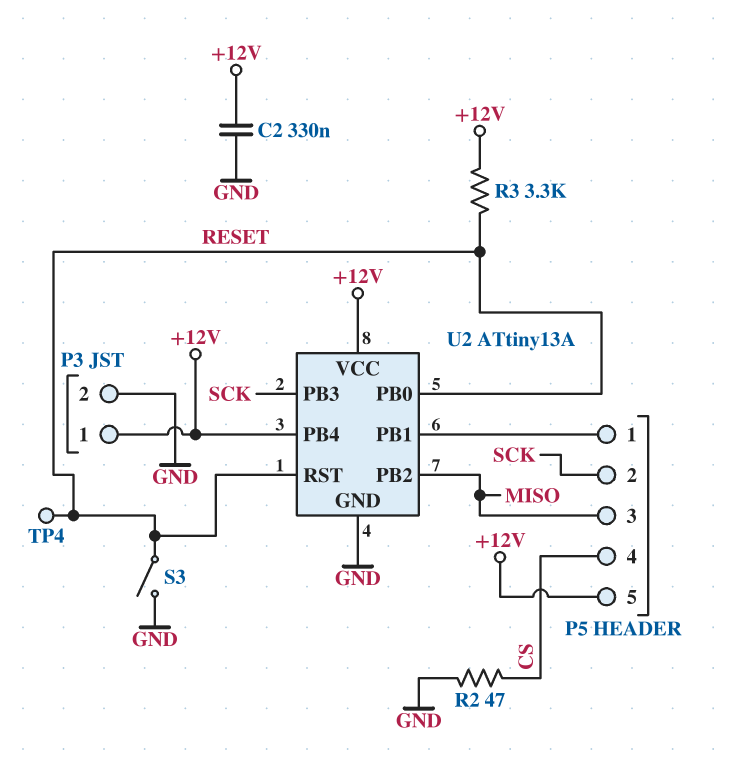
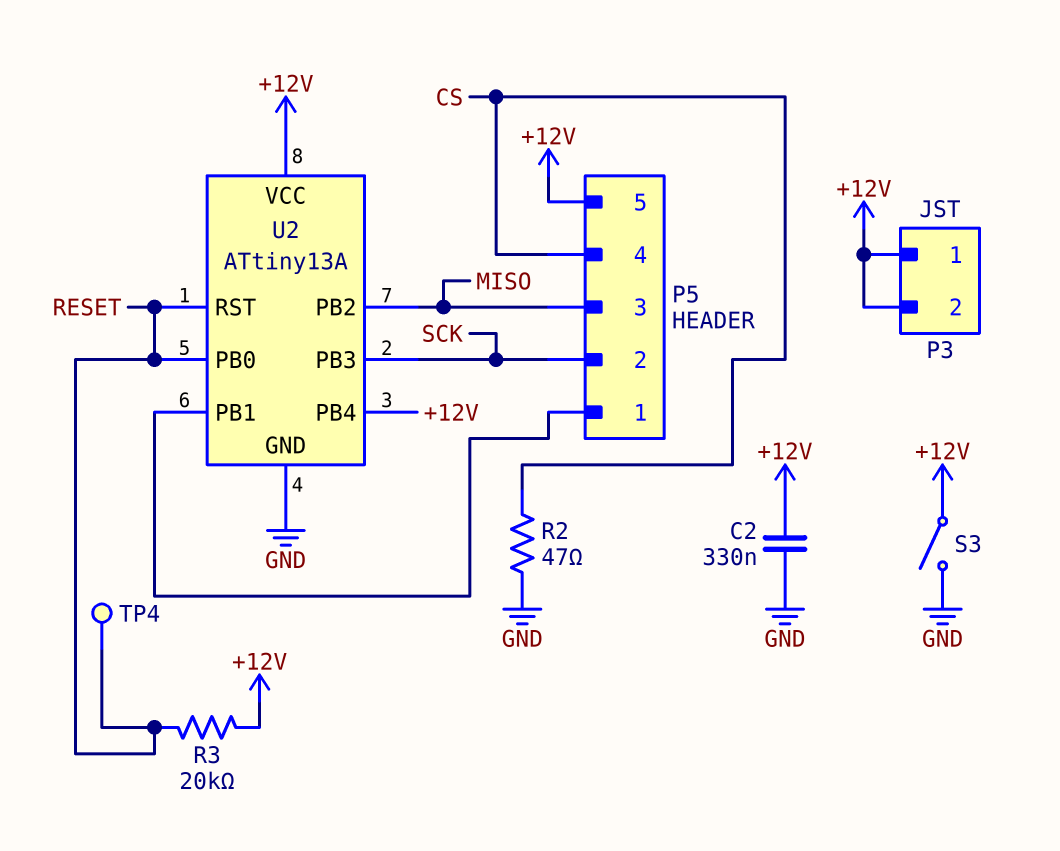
P3 pin 2: GND -> +12V
R3: 3.3k (+12V, RESET) -> 20k (+12V, RESET)
S3: switch (GND, RESET) -> switch (+12V, GND)

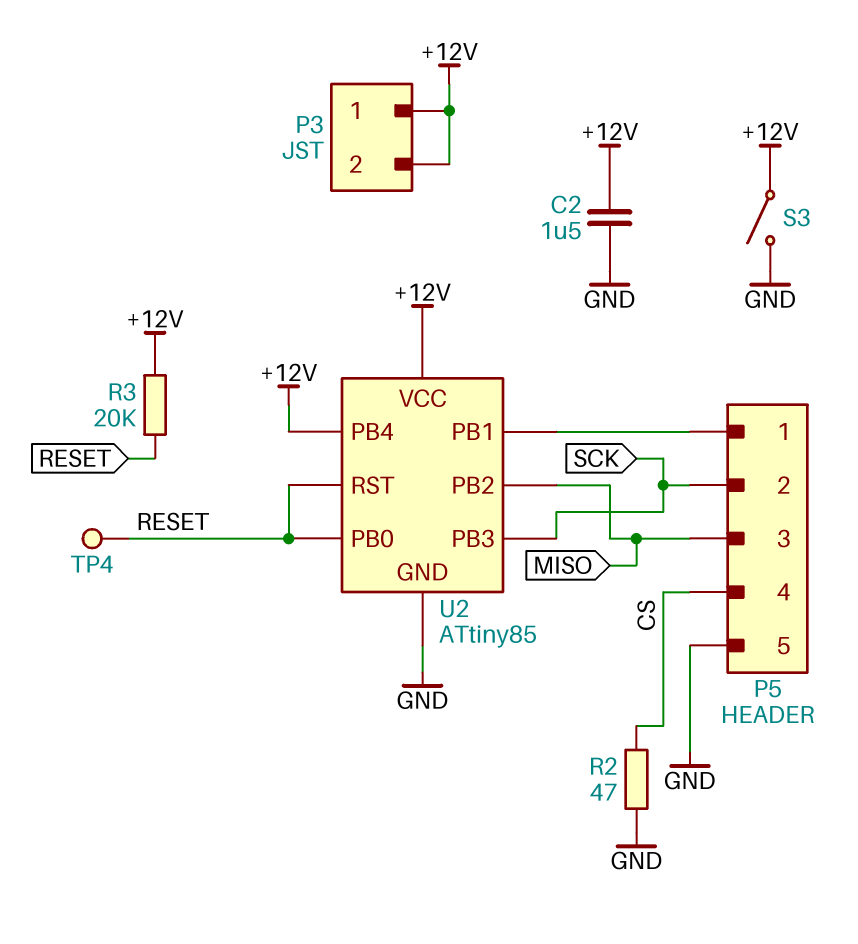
C2: 330nF (+12V, GND) -> 1.5uF (+12V, GND)
P5 pin 5: +12V -> GND
U2: ATtiny13A -> ATtiny85

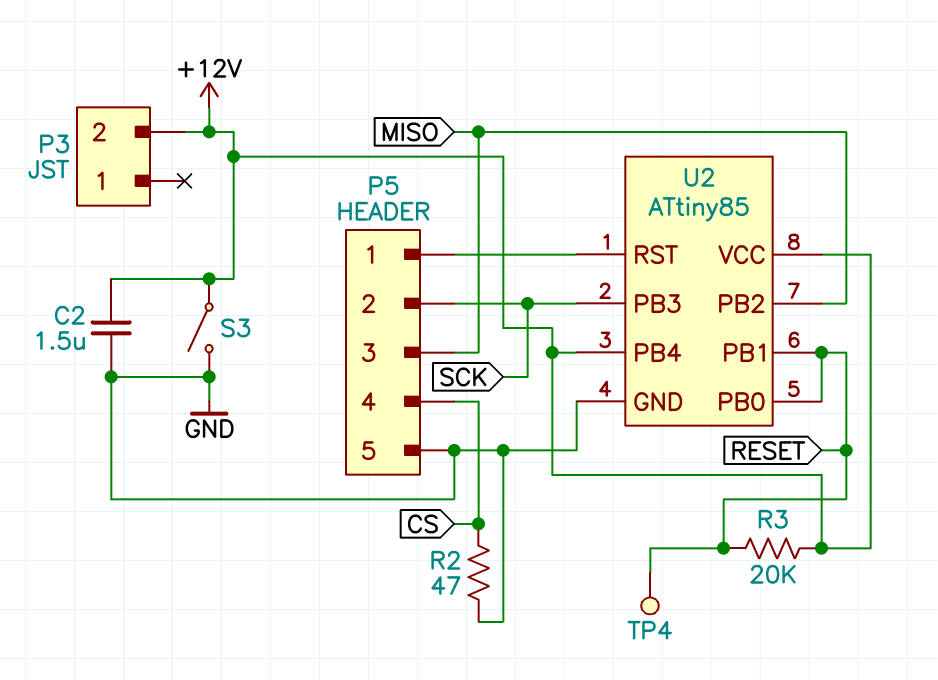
P3 pin 1: +12V -> none
U2 pin PB1: P5/1 -> RESET
U2 pin RST: RESET -> P5/1

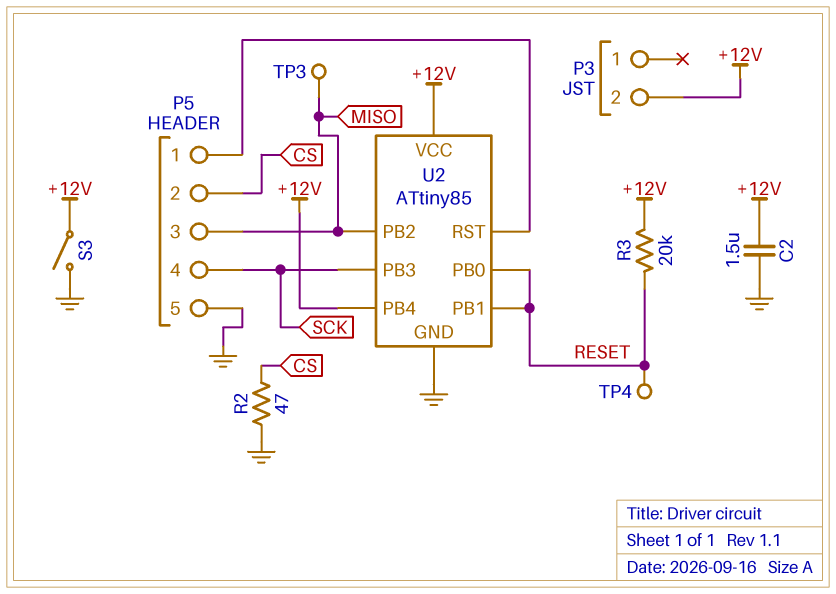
P5 pin 2: SCK -> CS
P5 pin 4: CS -> SCK
TP3: none -> test point (MISO)

